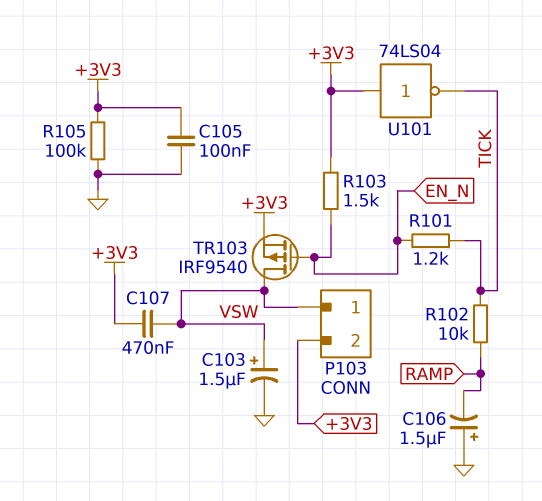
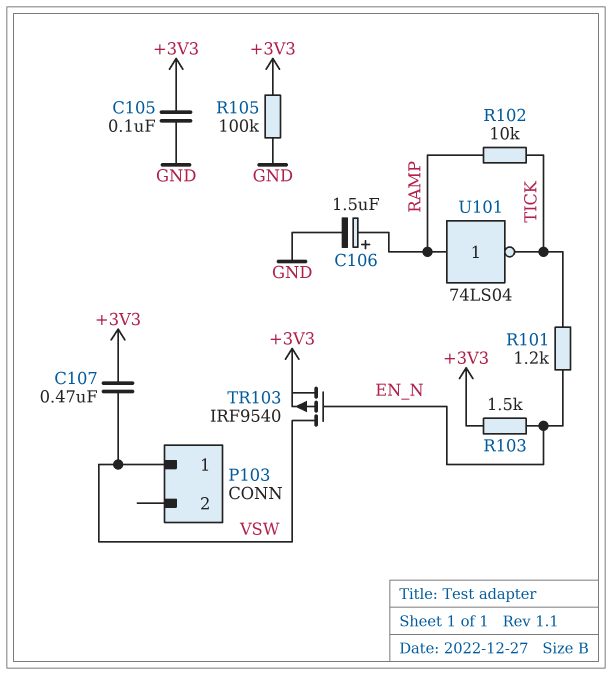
C103: 1.5uF (plus VSW, minus GND) -> none
C106: 1.5uF (plus GND, minus RAMP) -> 1.5uF (plus RAMP, minus GND)
P103 pin 2: +3V3 -> none
U101: NOT 74LS04 (in +3V3, out TICK) -> NOT 74LS04 (in RAMP, out TICK)

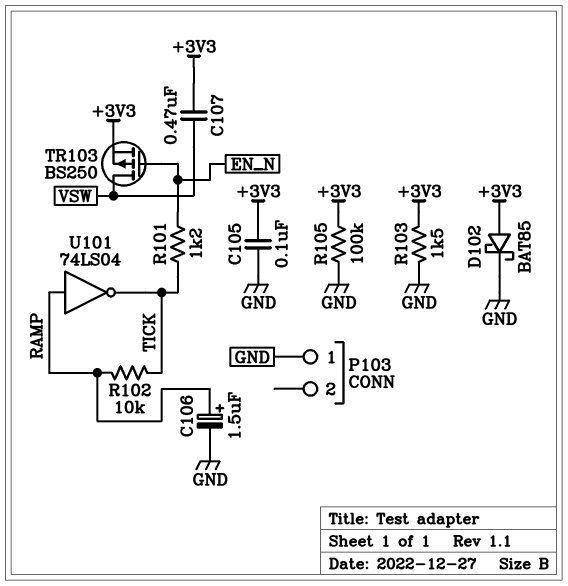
D102: none -> schottky BAT85 (A +3V3, K GND)
P103 pin 1: VSW -> GND
R103: 1.5k (+3V3, EN_N) -> 1.5k (+3V3, GND)
TR103: PMOS IRF9540 (G EN_N, D VSW, S +3V3) -> PMOS BS250 (G EN_N, D VSW, S +3V3)

